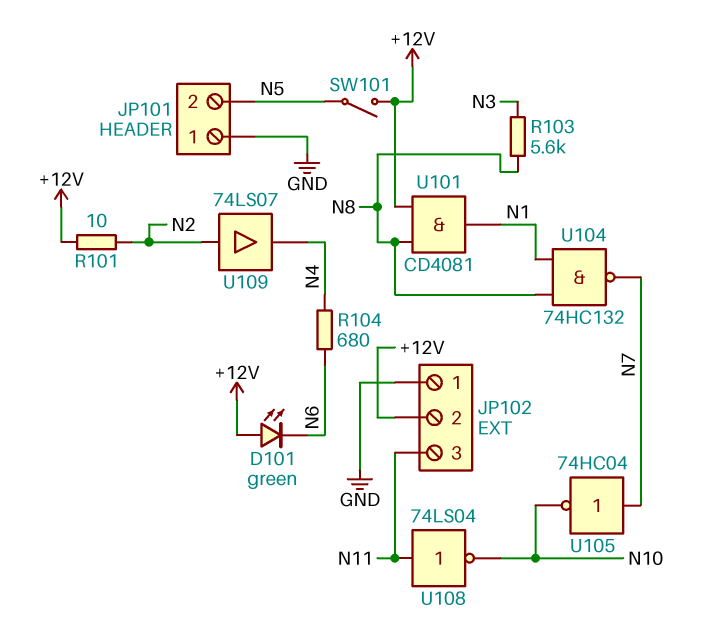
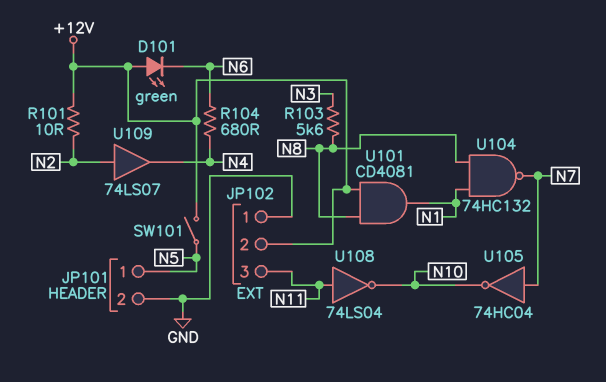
JP101 pin 1: GND -> N5
JP101 pin 2: N5 -> GND

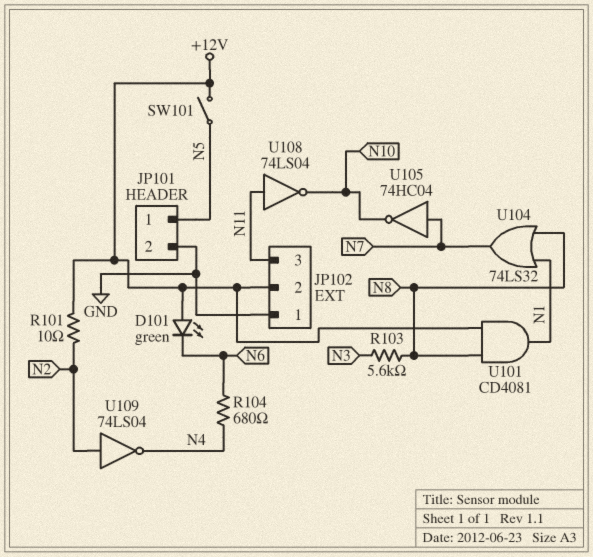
U104: NAND 74HC132 (in N1, in N8, out N7) -> OR 74LS32 (in N1, in N8, out N7)
U109: buffer 74LS07 (in N2, out N4) -> NOT 74LS04 (in N2, out N4)

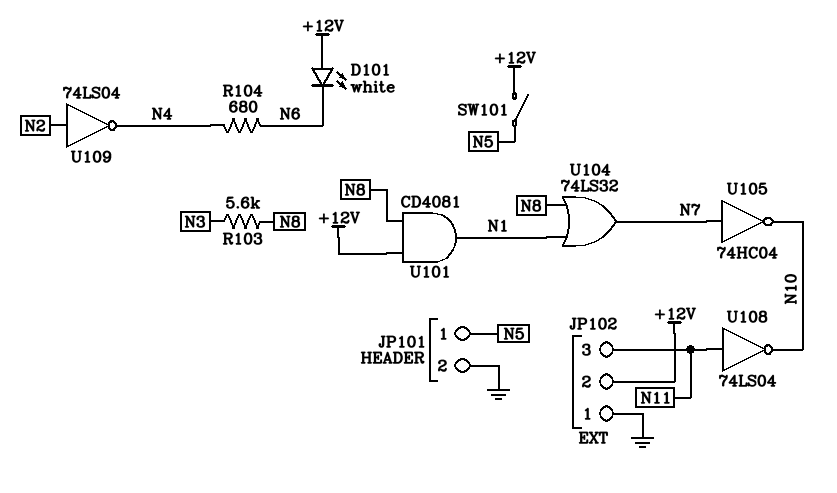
D101: LED green (A +12V, K N6) -> LED white (A +12V, K N6)
R101: 10 (+12V, N2) -> none

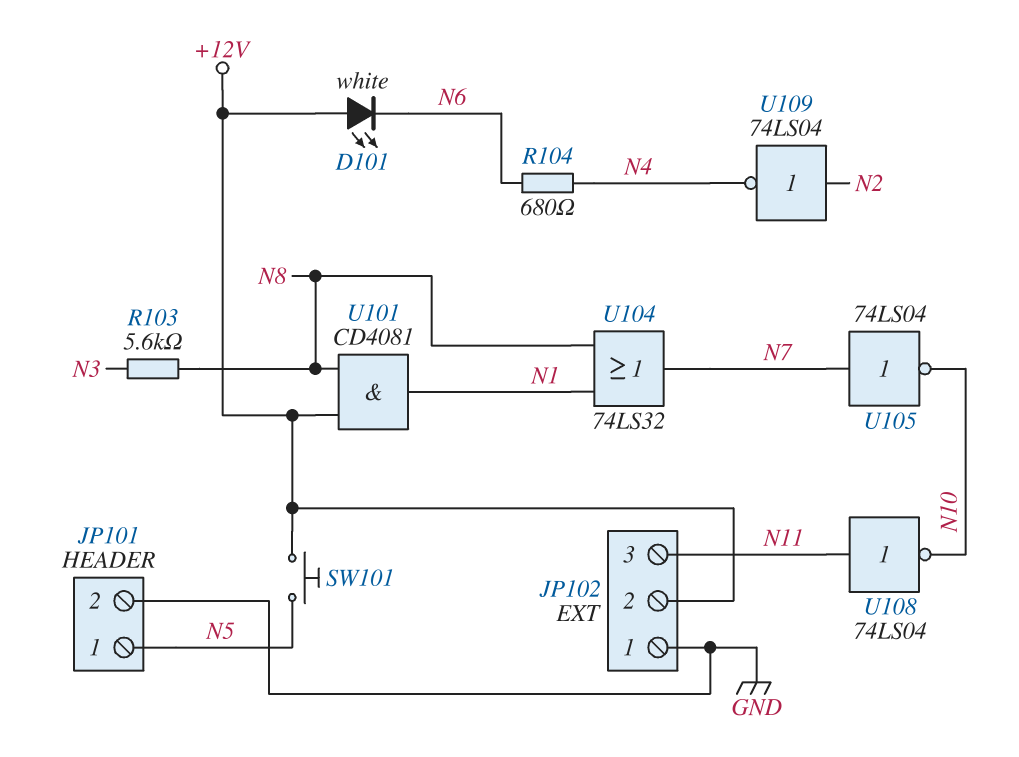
SW101: switch (+12V, N5) -> button (+12V, N5)
U105: NOT 74HC04 (in N7, out N10) -> NOT 74LS04 (in N7, out N10)

